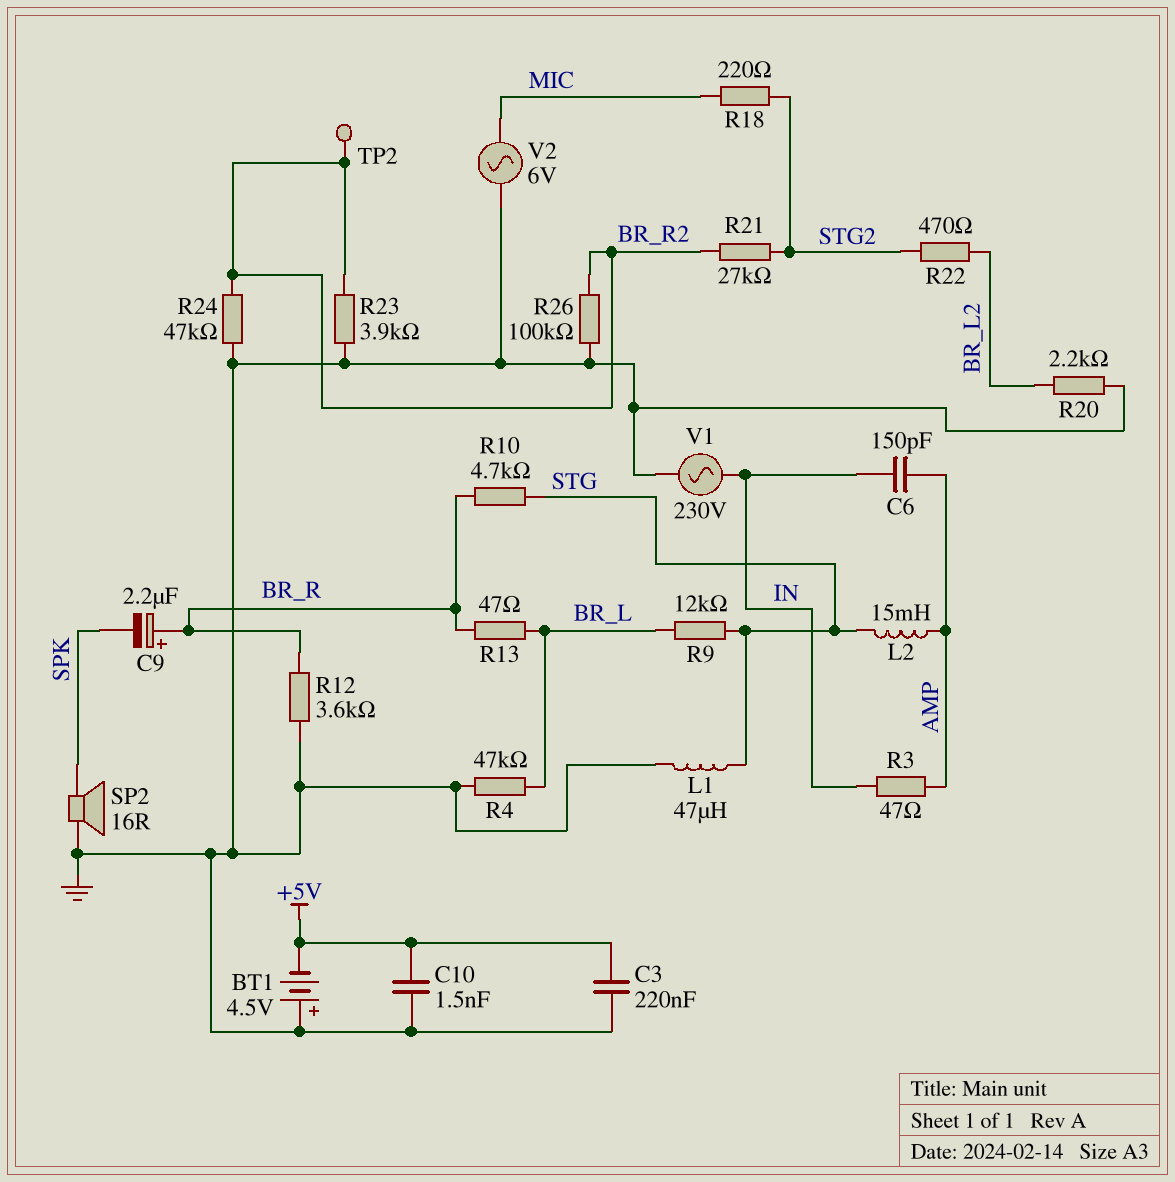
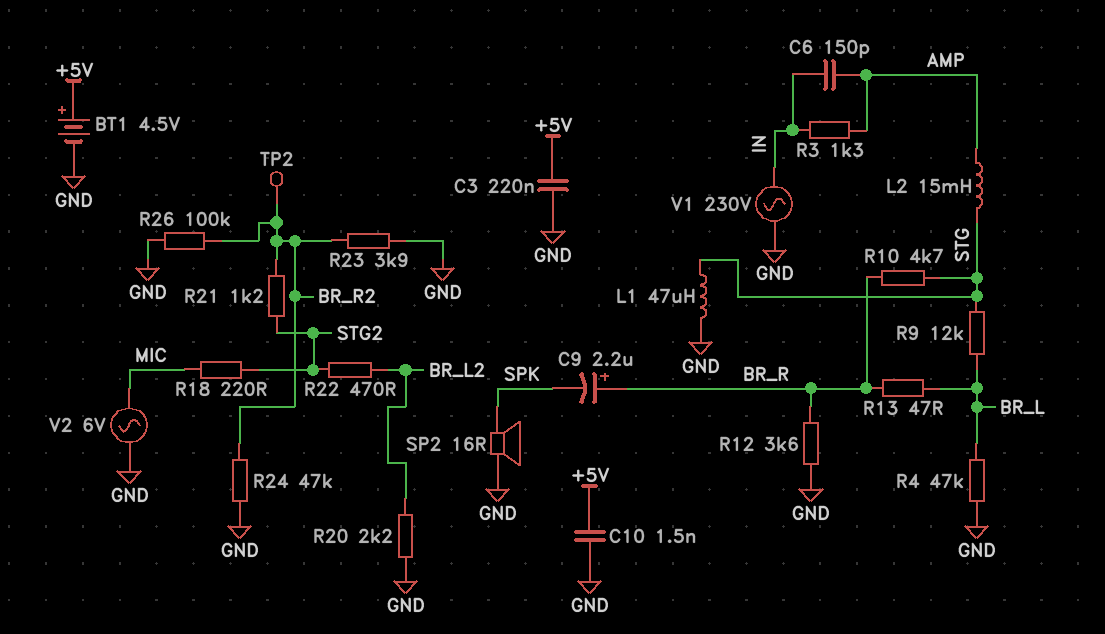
BT1: 4.5V (plus GND, minus +5V) -> 4.5V (plus +5V, minus GND)
R3: 47 (AMP, IN) -> 1.3k (AMP, IN)
R21: 27k (BR_R2, STG2) -> 1.2k (BR_R2, STG2)

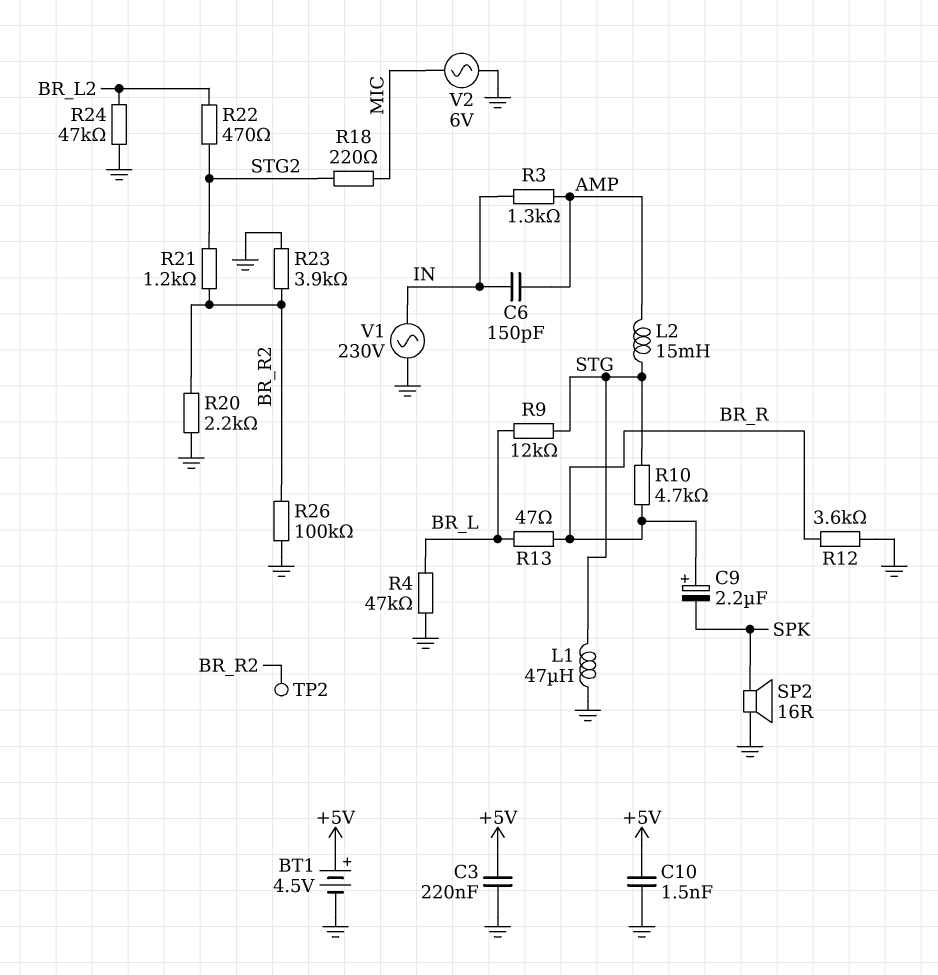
R20: 2.2k (BR_L2, GND) -> 2.2k (BR_R2, GND)
R24: 47k (BR_R2, GND) -> 47k (BR_L2, GND)

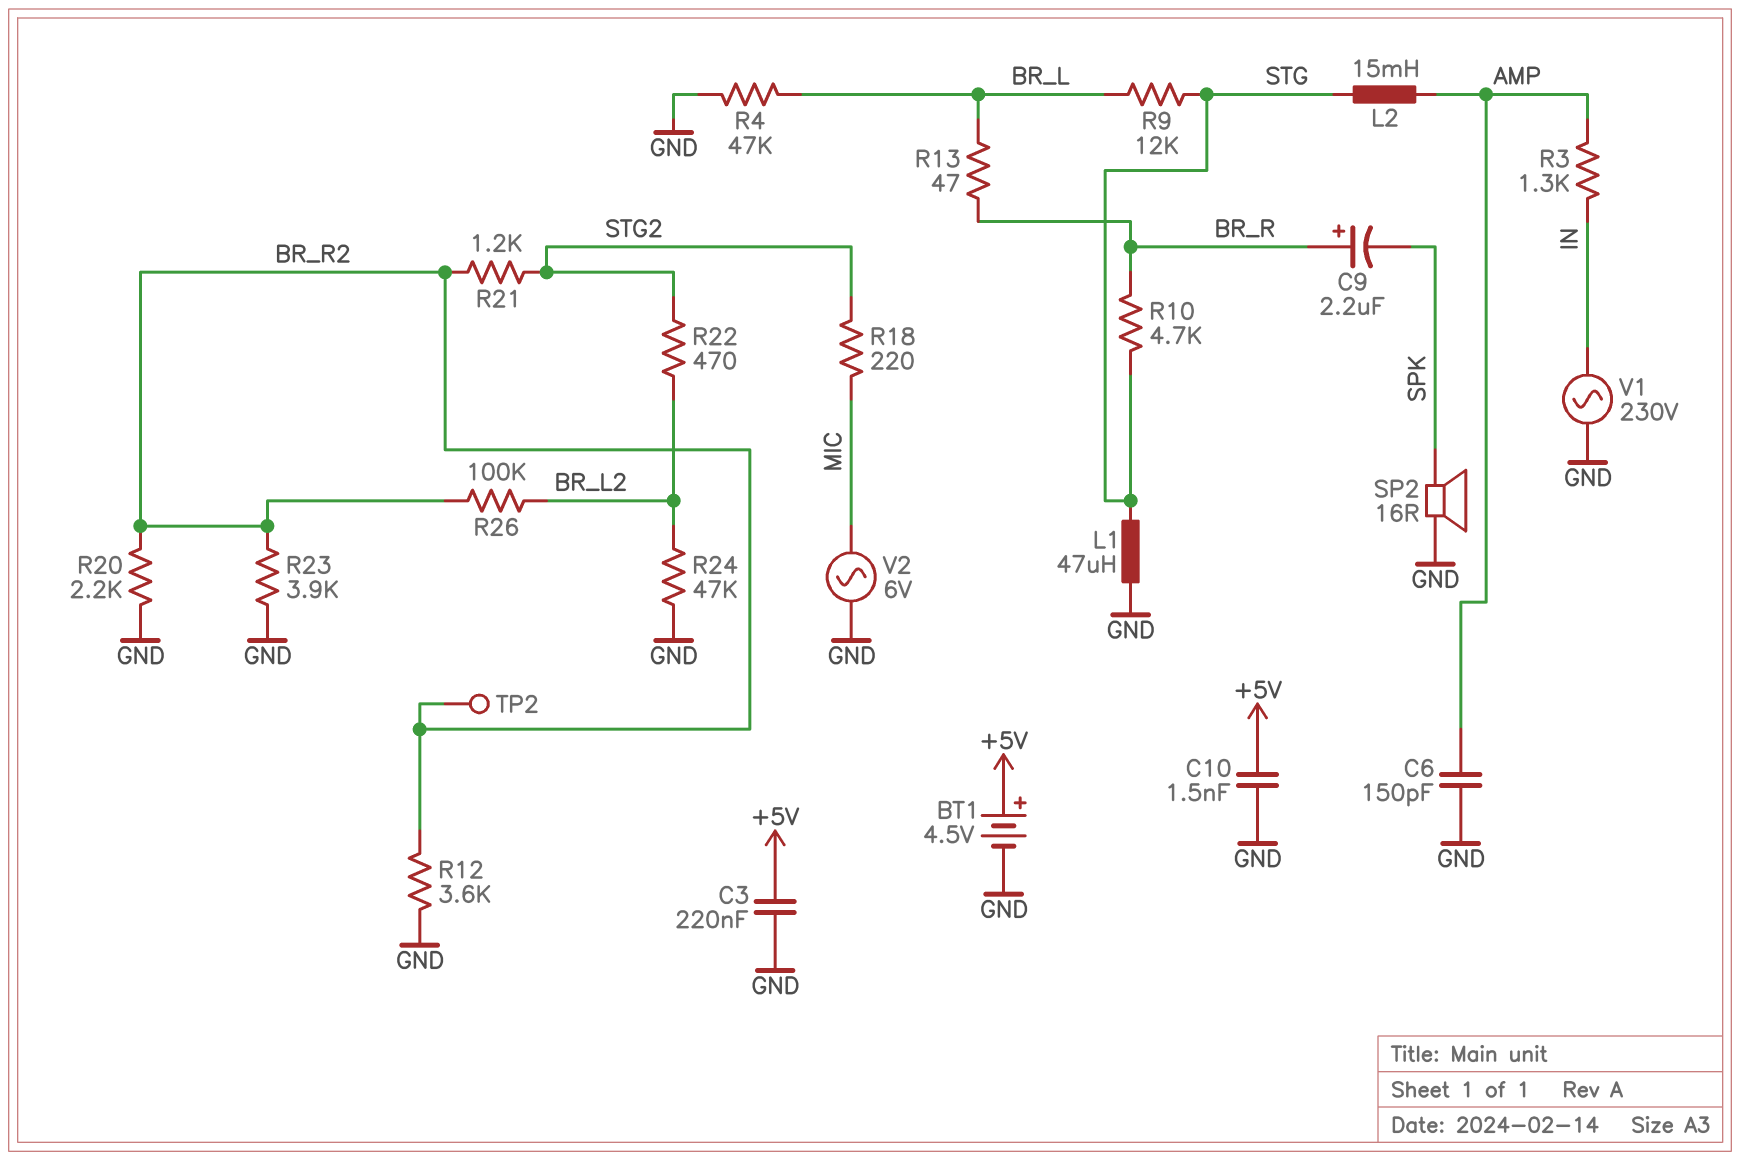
C6: 150pF (AMP, IN) -> 150pF (AMP, GND)
R12: 3.6k (BR_R, GND) -> 3.6k (BR_R2, GND)
R26: 100k (BR_R2, GND) -> 100k (BR_L2, BR_R2)

